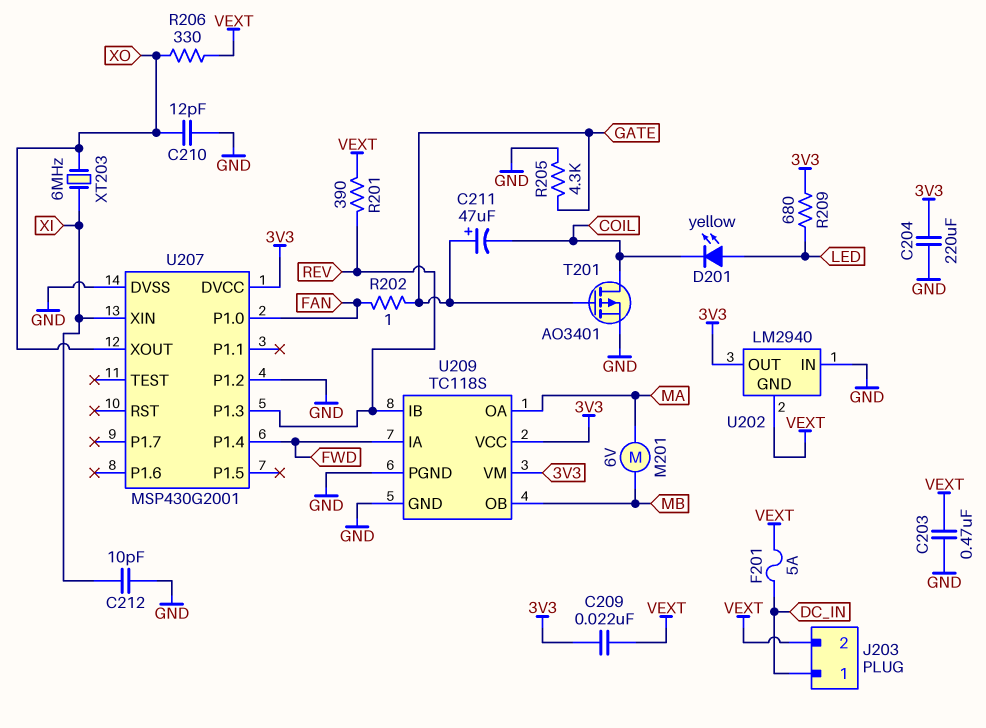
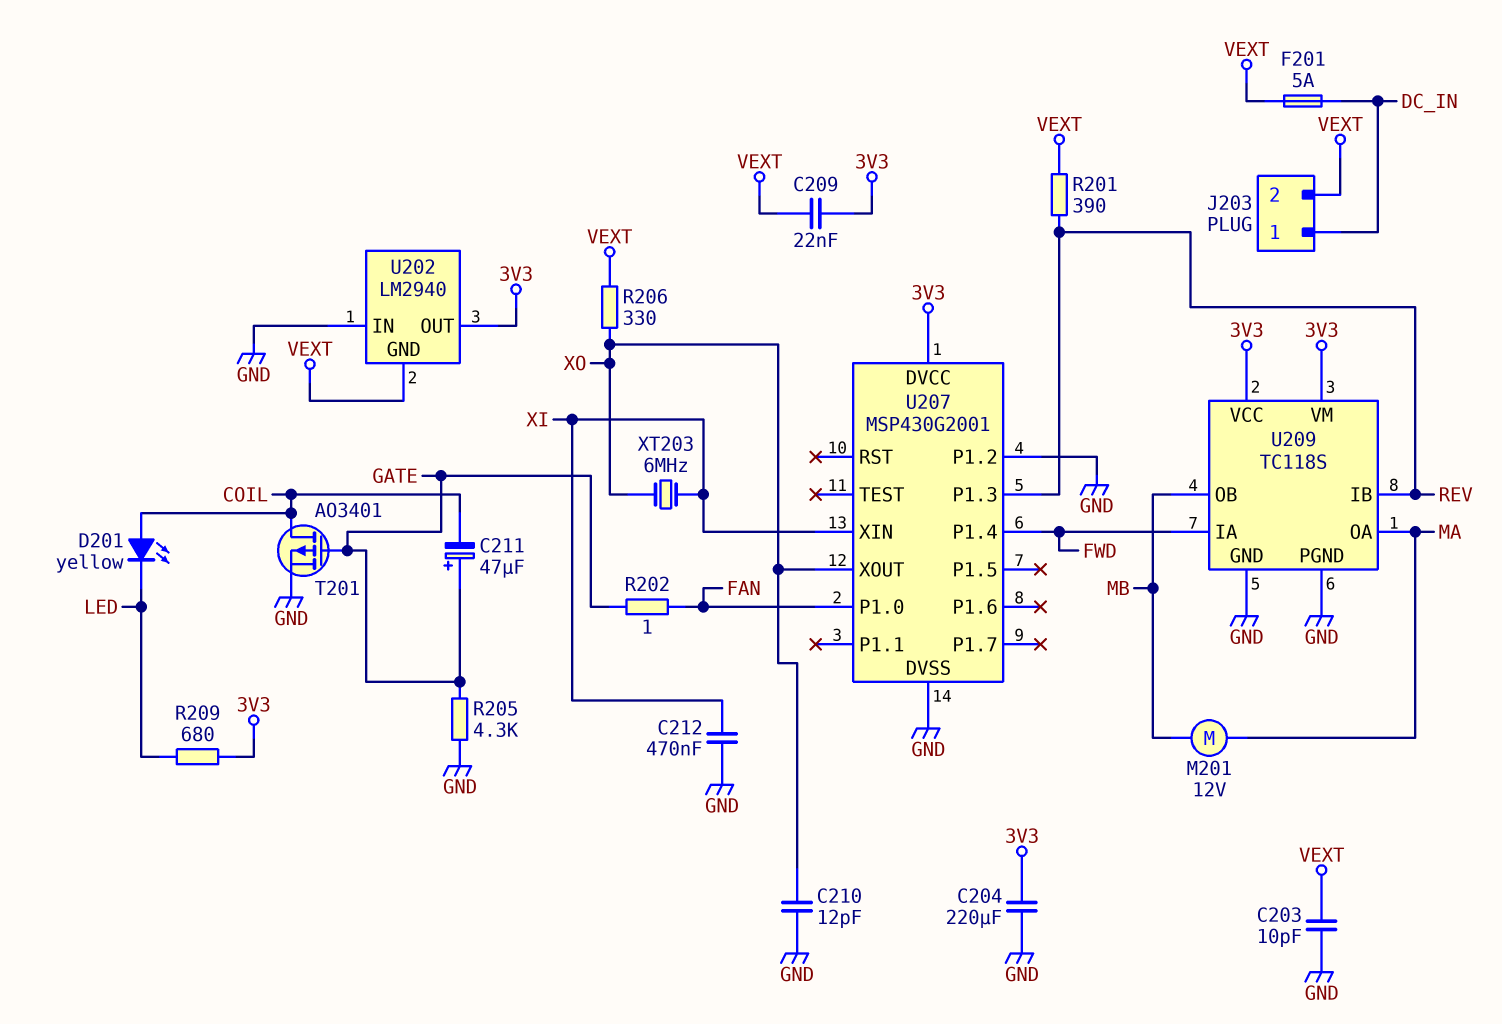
C203: 470nF (GND, VEXT) -> 10pF (GND, VEXT)
C212: 10pF (GND, XI) -> 470nF (GND, XI)
D201: LED yellow (A LED, K COIL) -> LED yellow (A COIL, K LED)
M201: motor 6V (MA, MB) -> motor 12V (MA, MB)

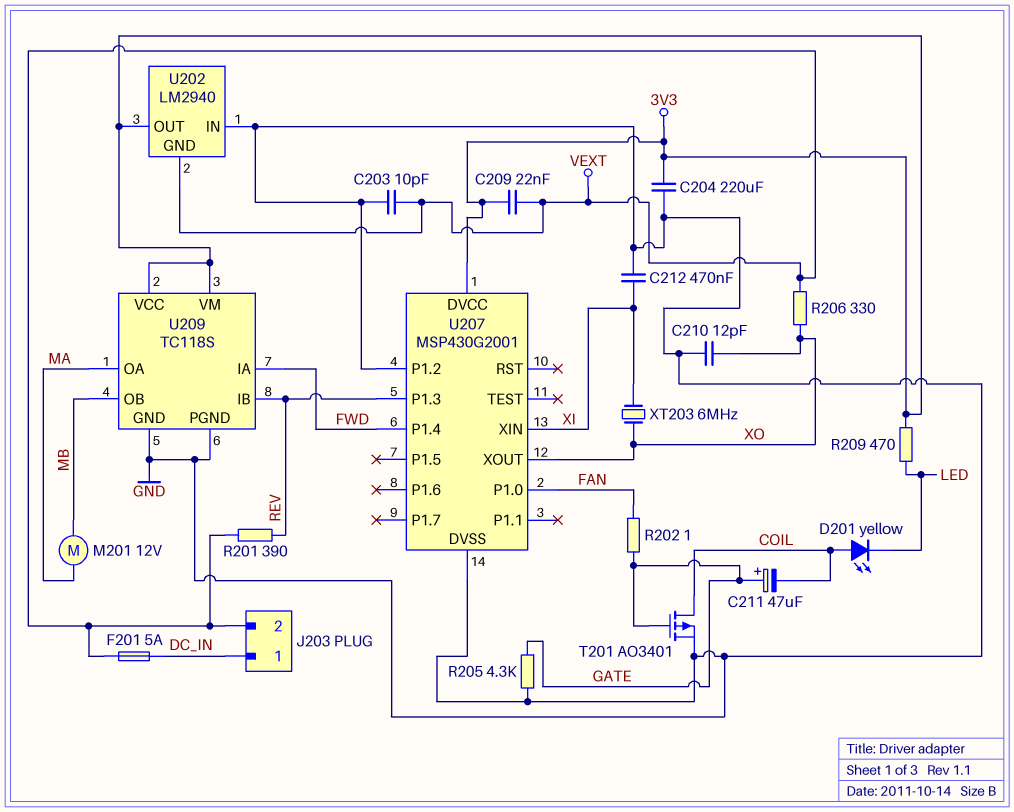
R209: 680 (3V3, LED) -> 470 (3V3, LED)

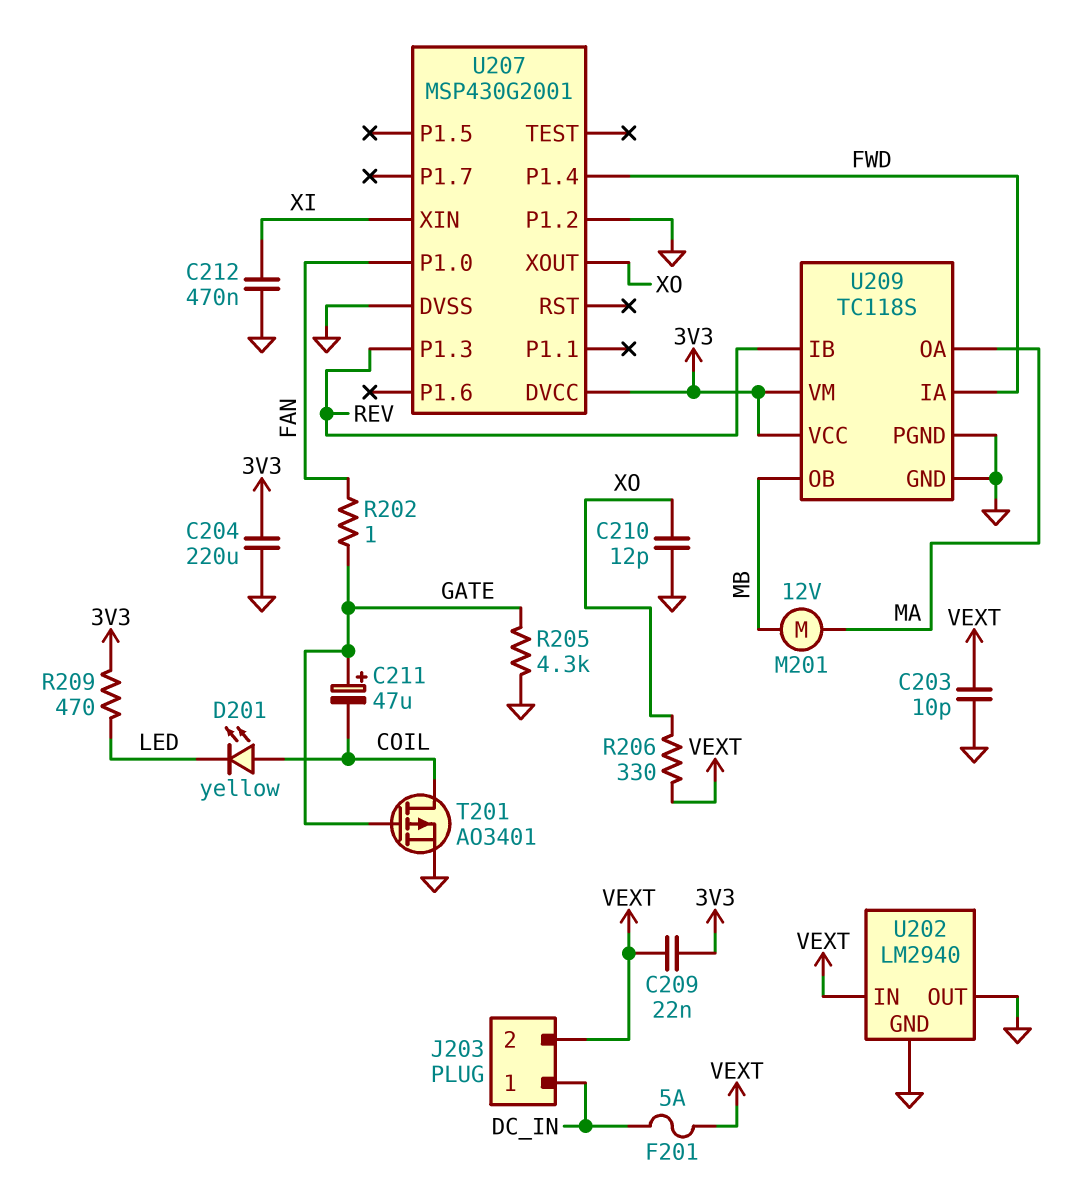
R201: 390 (REV, VEXT) -> none
U202 pin GND: VEXT -> GND
U202 pin IN: GND -> VEXT
U202 pin OUT: 3V3 -> GND
XT203: 6MHz (XI, XO) -> none

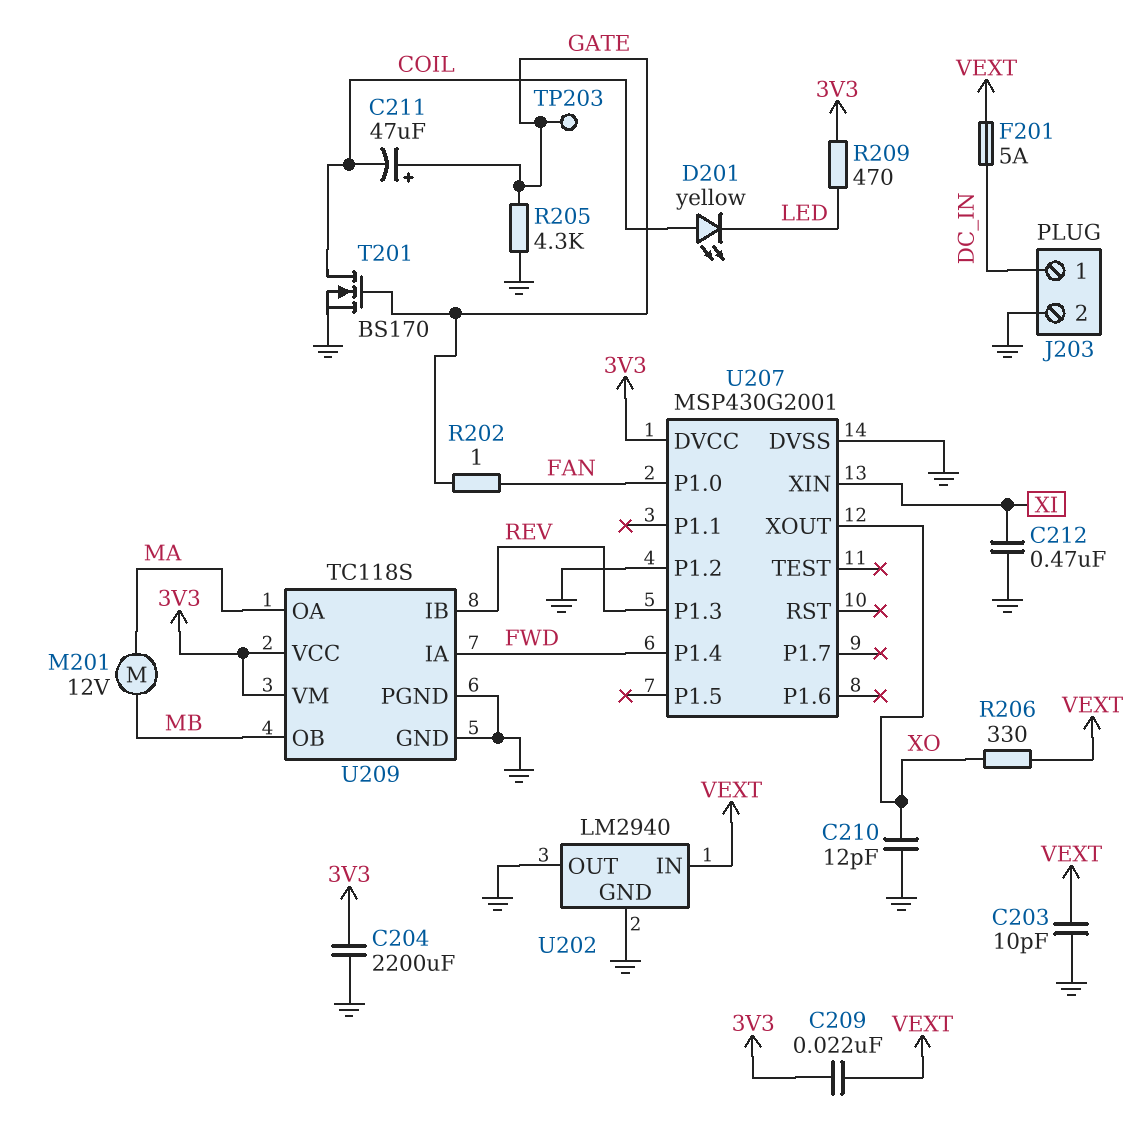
C204: 220uF (3V3, GND) -> 2200uF (3V3, GND)
J203 pin 2: VEXT -> GND
T201: PMOS AO3401 (G GATE, D COIL, S GND) -> NMOS BS170 (G GATE, D COIL, S GND)
TP203: none -> test point (GATE)

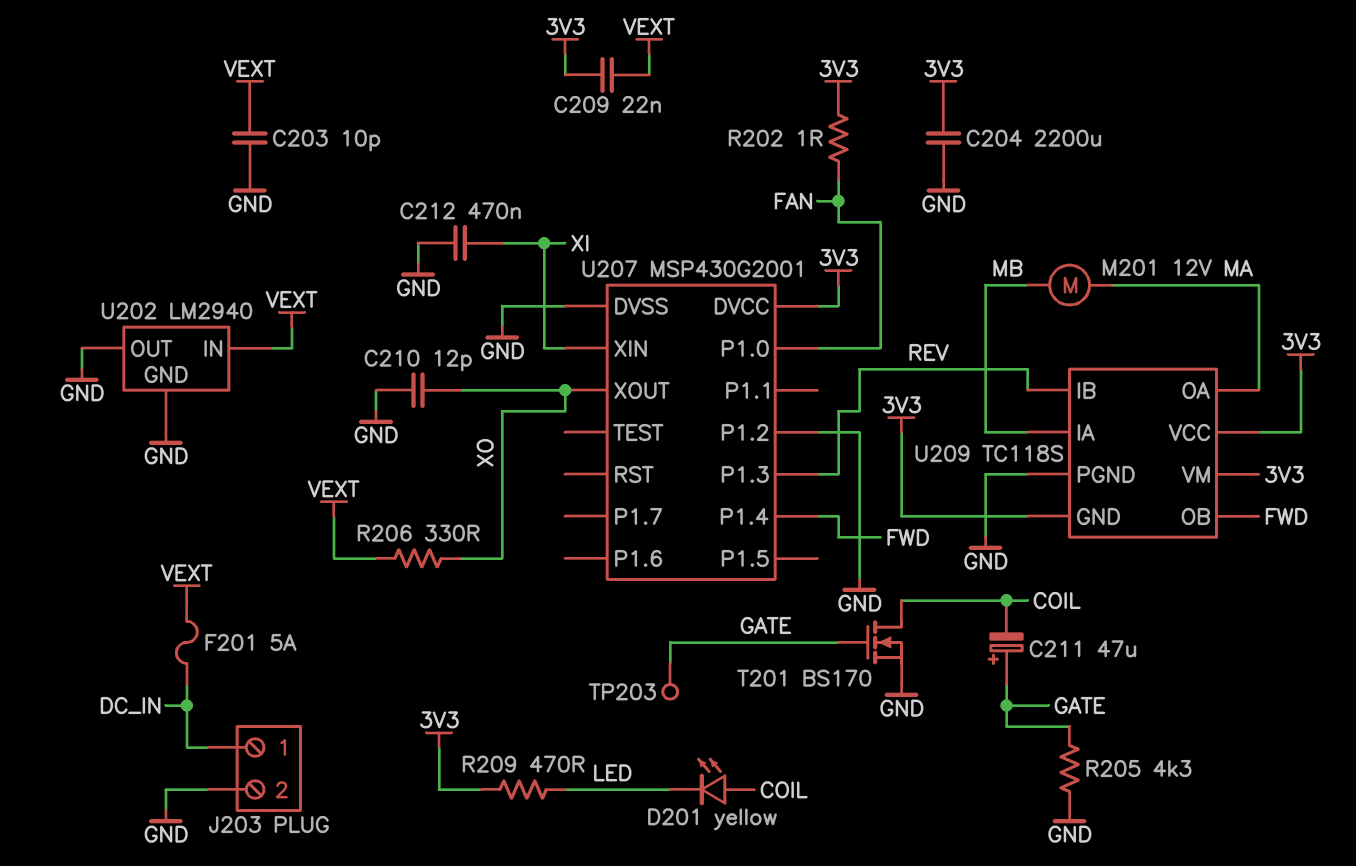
R202: 1 (FAN, GATE) -> 1 (3V3, FAN)
U209 pin GND: GND -> 3V3
U209 pin IA: FWD -> MB
U209 pin OB: MB -> FWD

